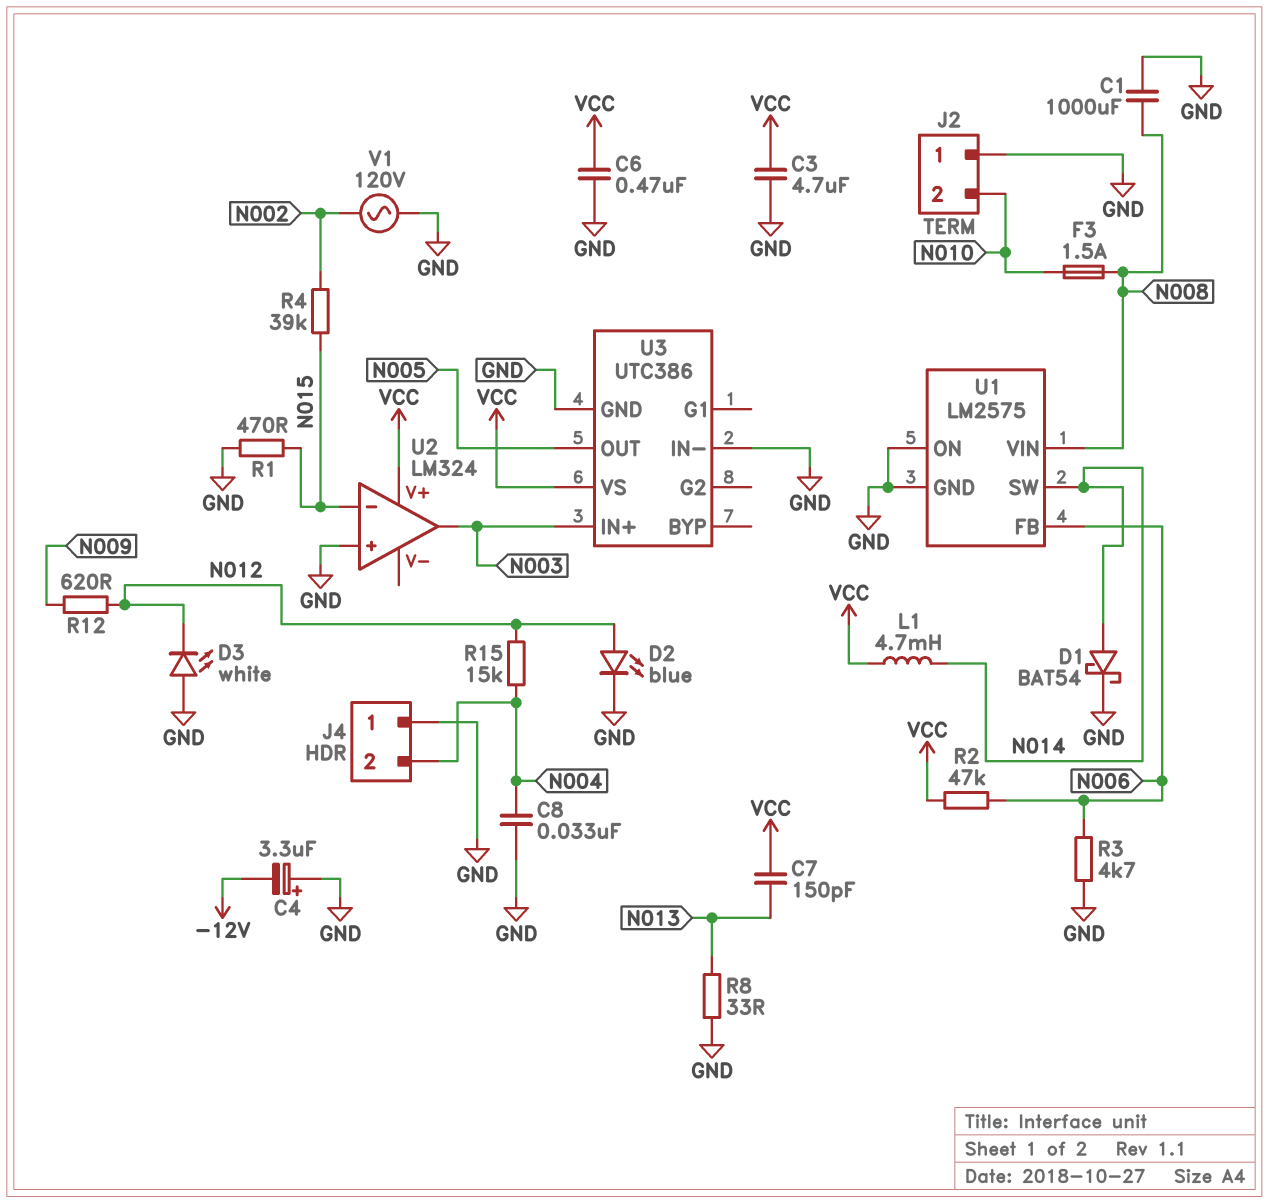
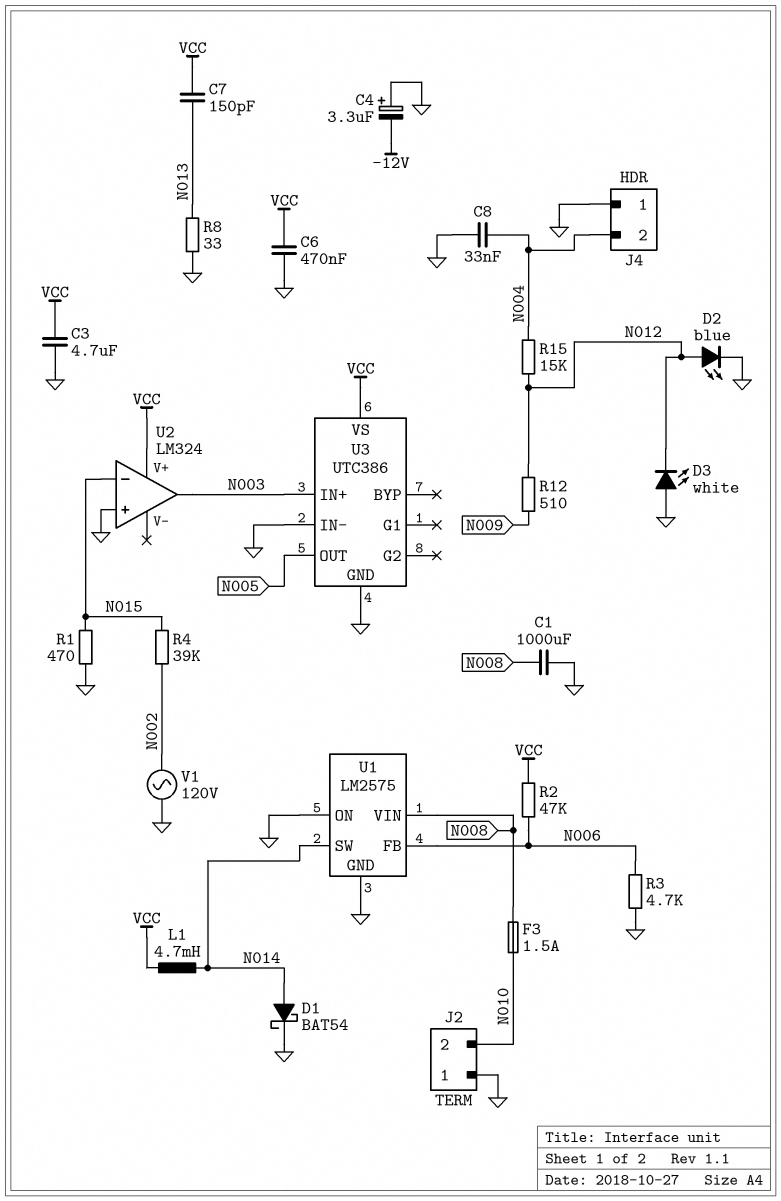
R12: 620 (N009, N012) -> 510 (N009, N012)

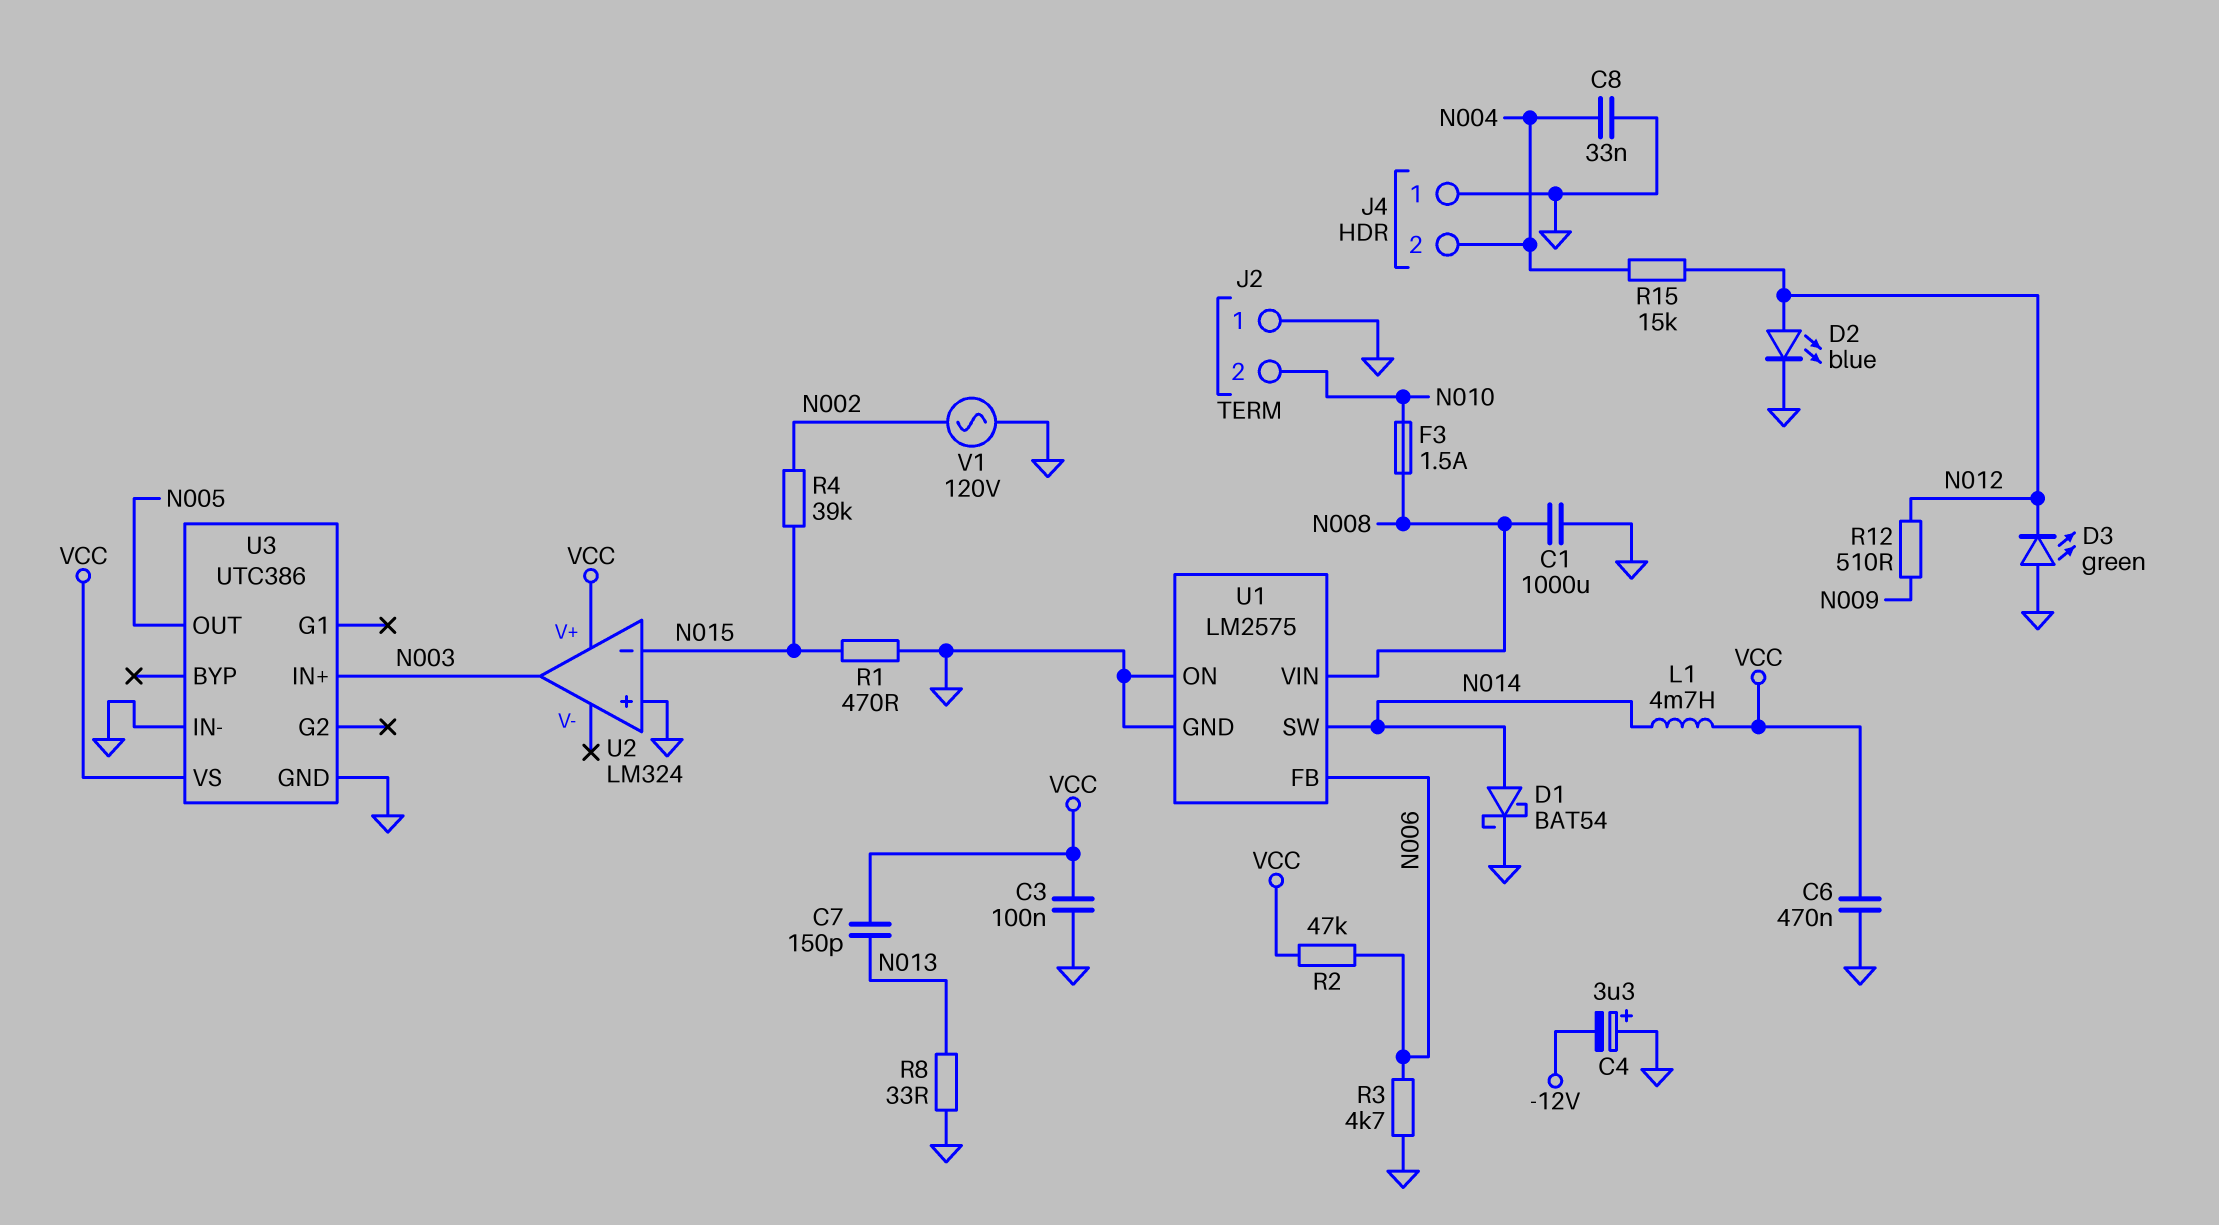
C3: 4.7uF (GND, VCC) -> 100nF (GND, VCC)
D3: LED white (A GND, K N012) -> LED green (A GND, K N012)

